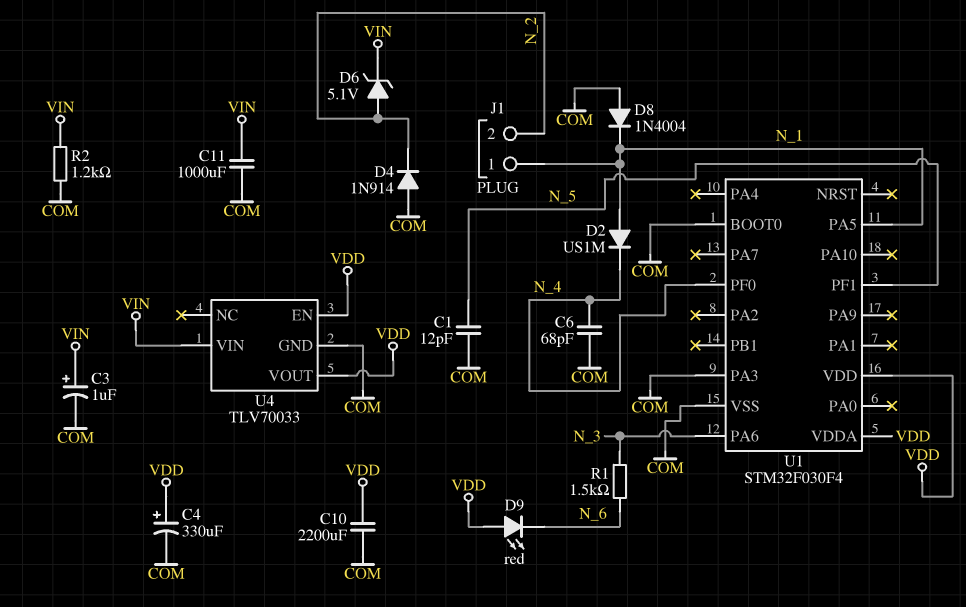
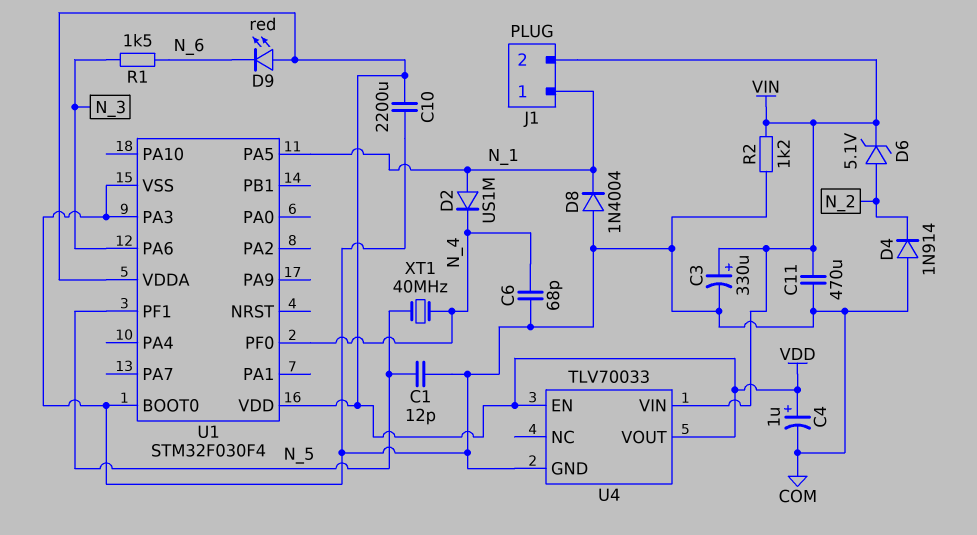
C3: 1uF (plus VIN, minus COM) -> 330uF (plus VIN, minus COM)
C4: 330uF (plus VDD, minus COM) -> 1uF (plus VDD, minus COM)
C11: 1000uF (COM, VIN) -> 470uF (COM, VIN)
J1 pin 2: N_2 -> VIN
XT1: none -> 40MHz (N_4, N_5)

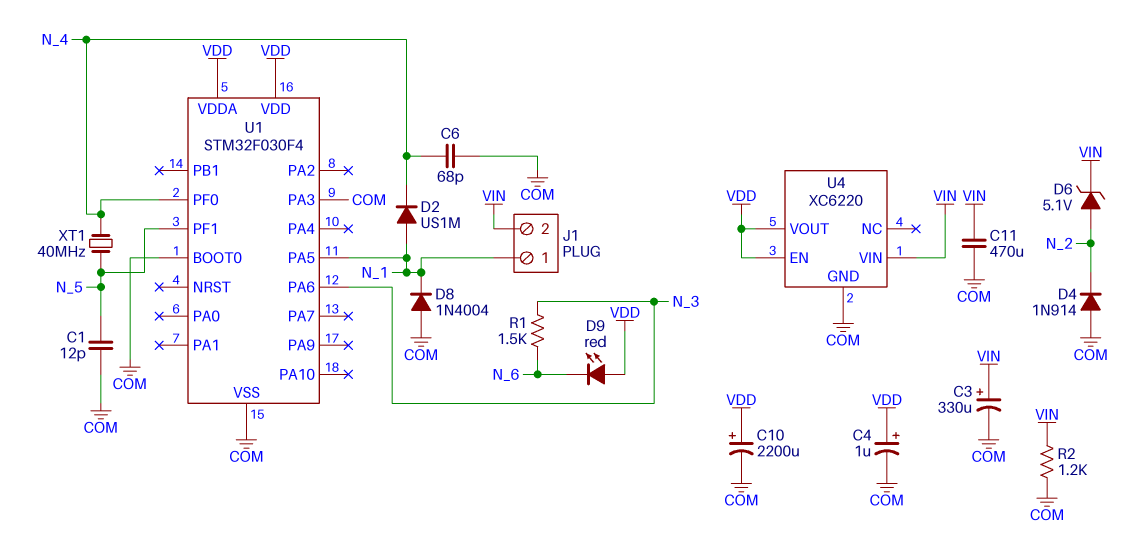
C10: 2200uF (COM, VDD) -> 2200uF (plus VDD, minus COM)
U4: TLV70033 -> XC6220

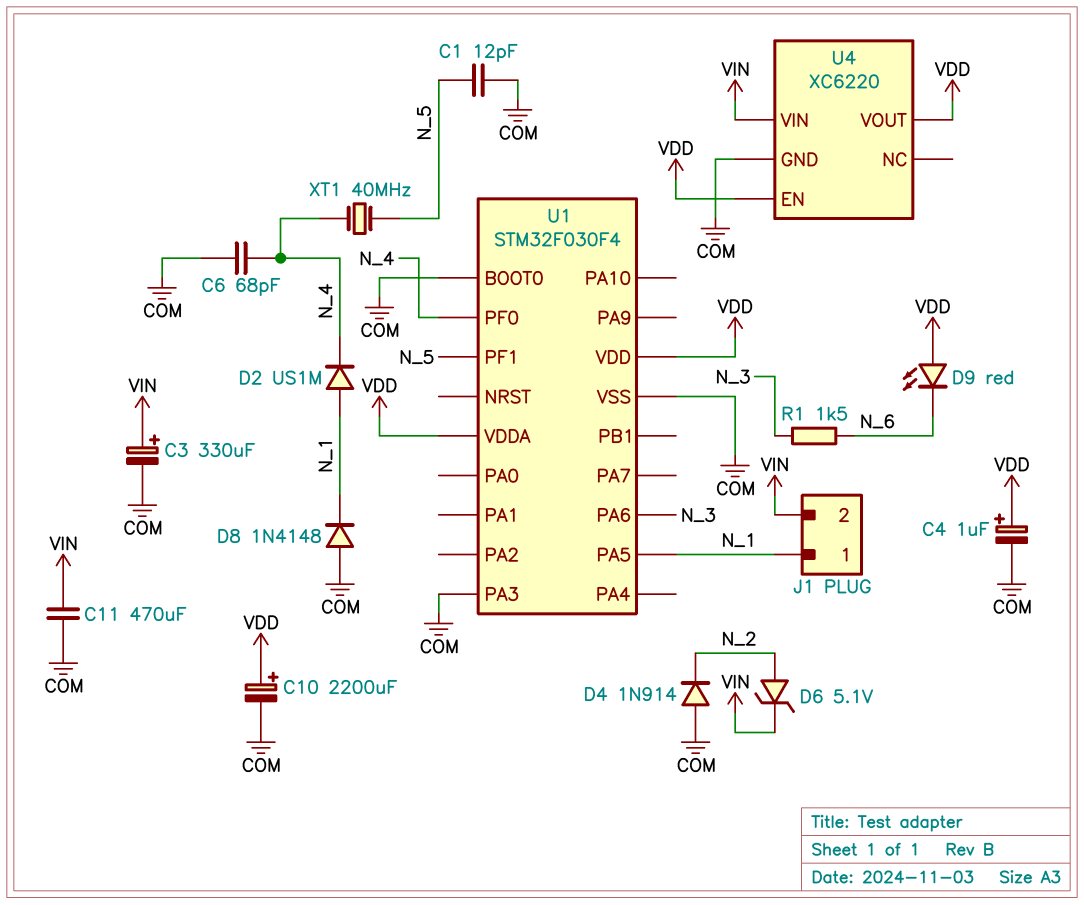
D8: diode 1N4004 (A COM, K N_1) -> diode 1N4148 (A COM, K N_1)
R2: 1.2k (COM, VIN) -> none

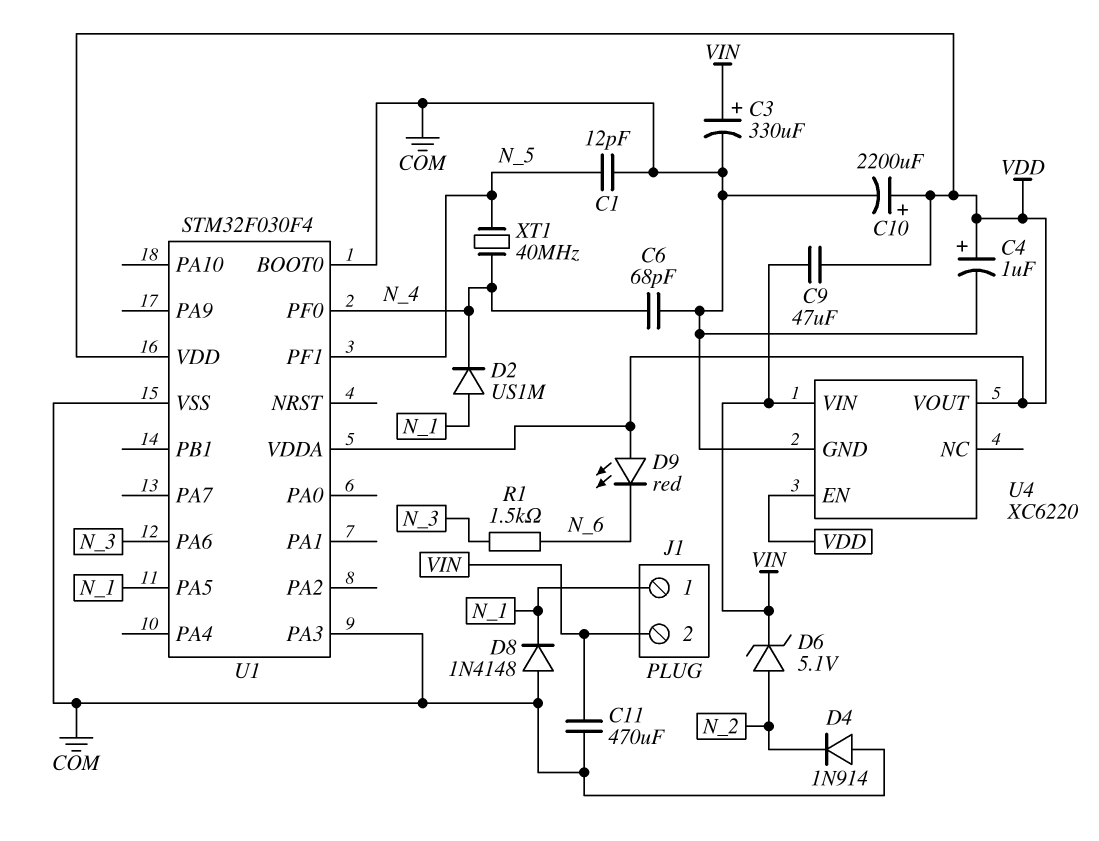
C9: none -> 47uF (VDD, VIN)

